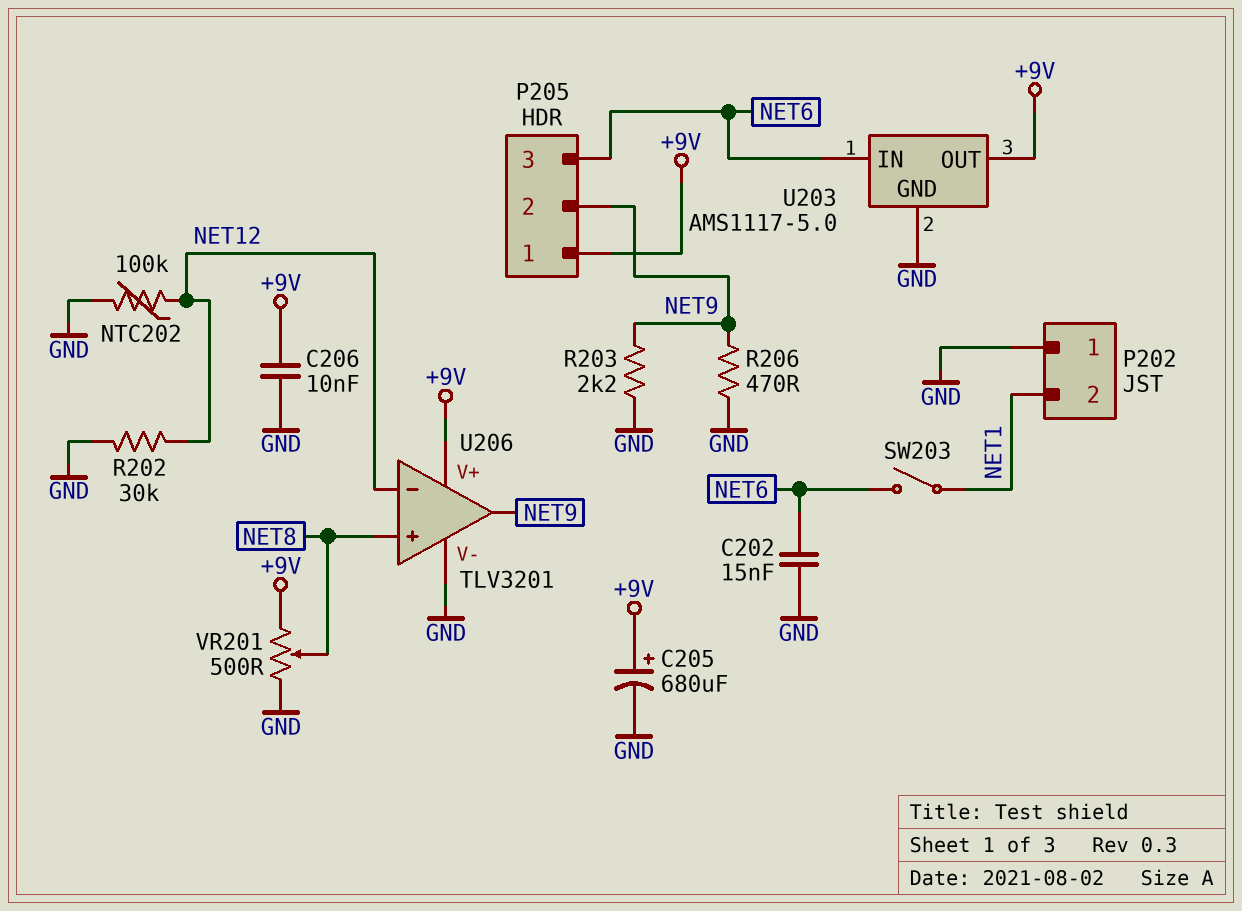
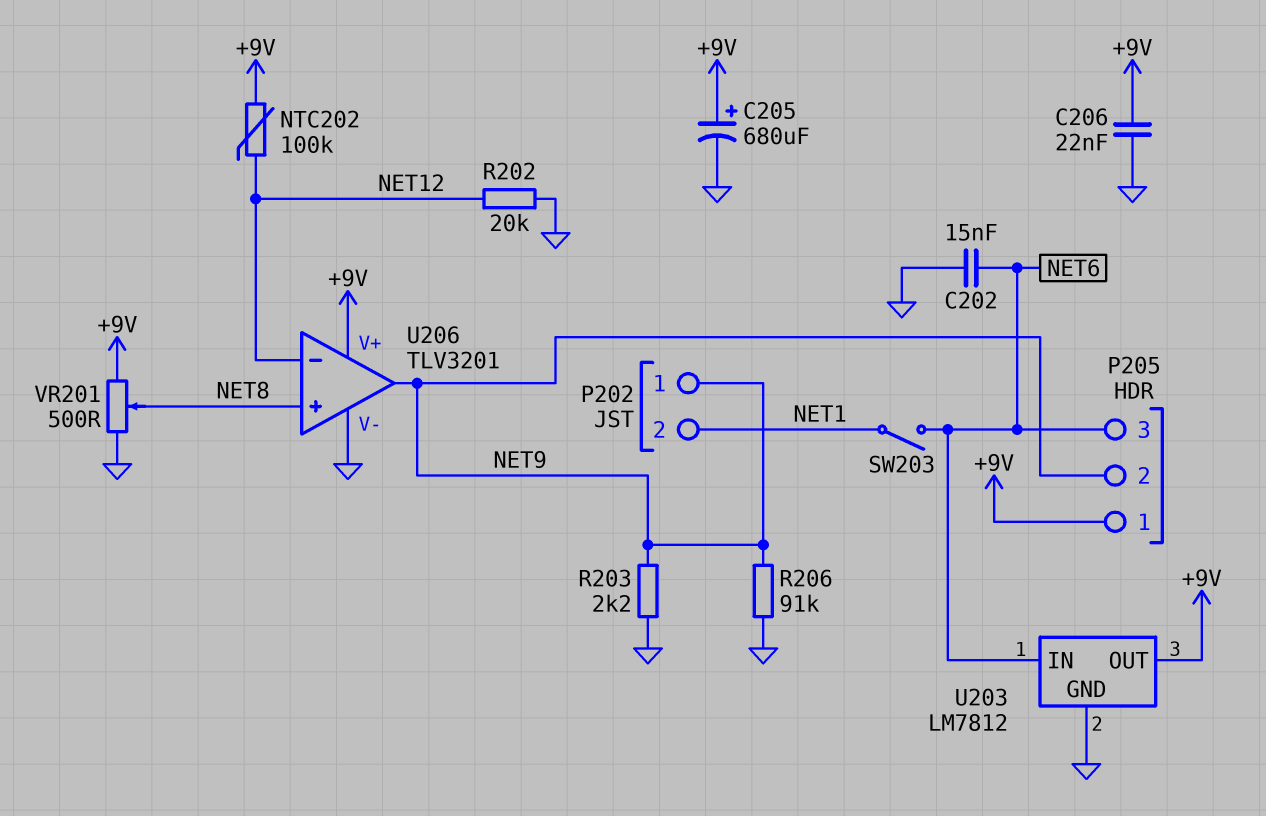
C206: 10nF (+9V, GND) -> 22nF (+9V, GND)
NTC202: 100k (GND, NET12) -> 100k (+9V, NET12)
P202 pin 1: GND -> NET9
R202: 30k (GND, NET12) -> 20k (GND, NET12)
R206: 470 (GND, NET9) -> 91k (GND, NET9)
U203: AMS1117-5.0 -> LM7812

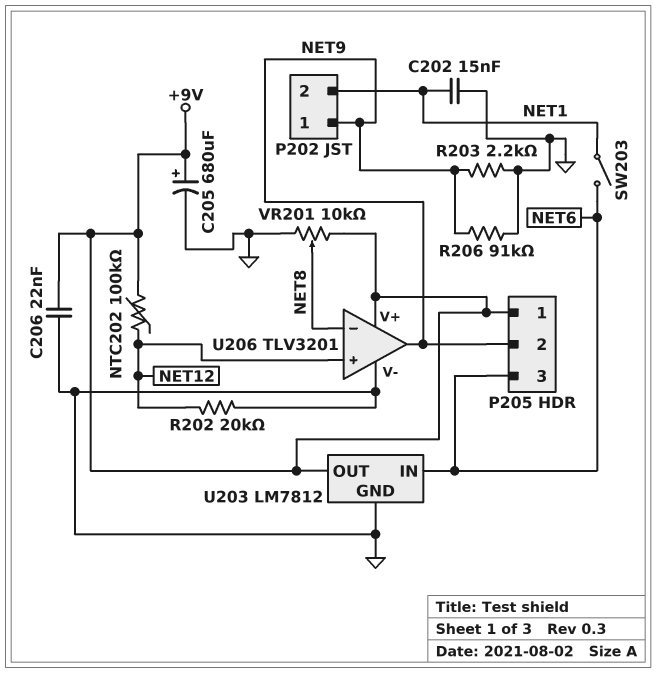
C202: 15nF (GND, NET6) -> 15nF (GND, NET1)
U206 pin in+: NET8 -> NET12
U206 pin in-: NET12 -> NET8
VR201: 500 (+9V, GND, wiper NET8) -> 10k (+9V, GND, wiper NET8)

